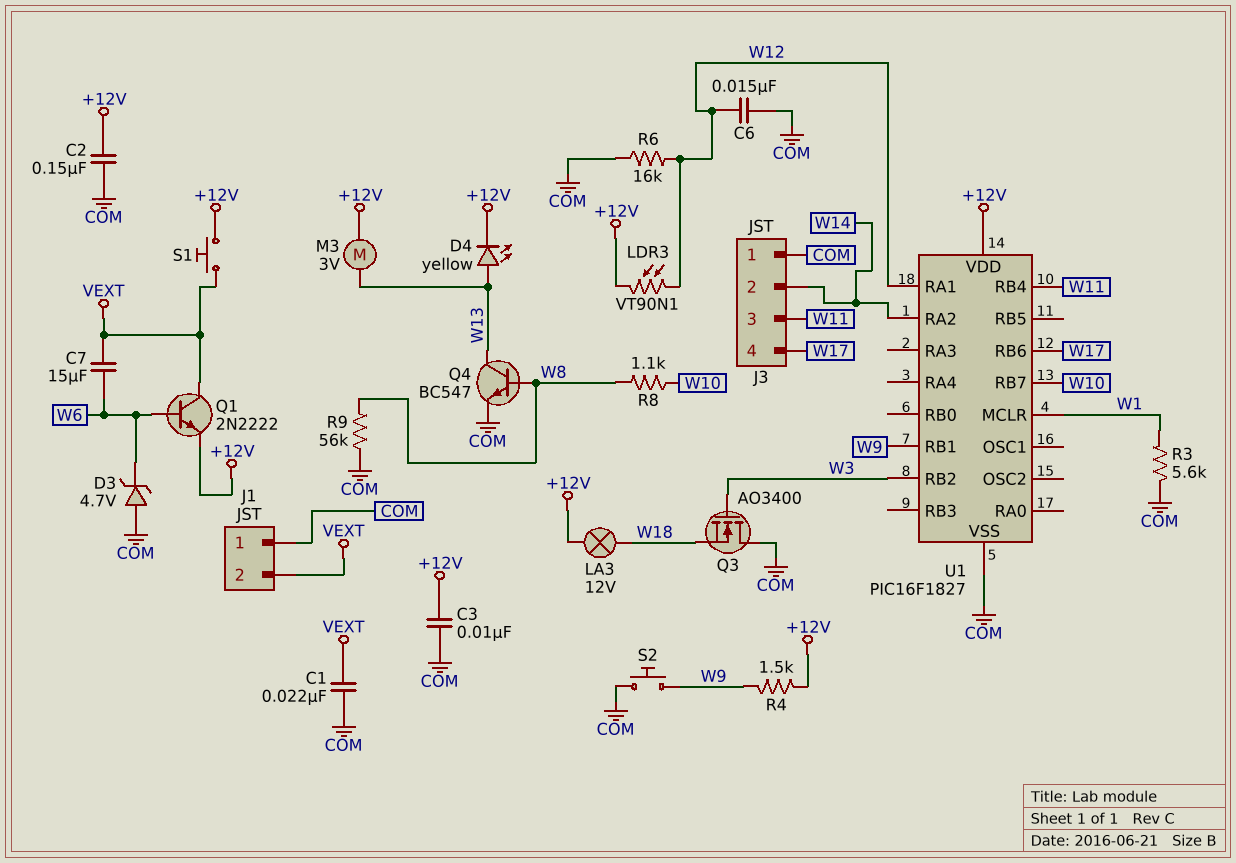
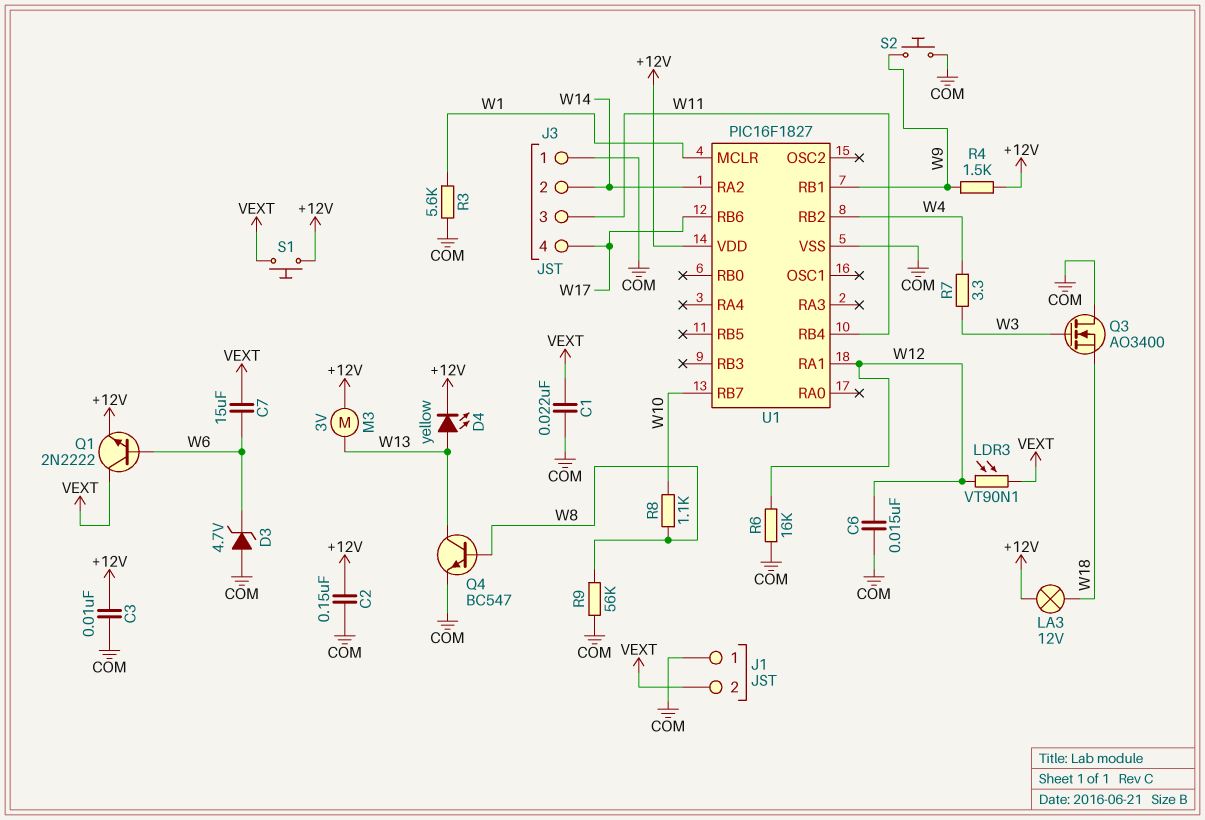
LDR3: VT90N1 (+12V, W12) -> VT90N1 (VEXT, W12)
R7: none -> 3.3 (W3, W4)
U1 pin RB2: W3 -> W4

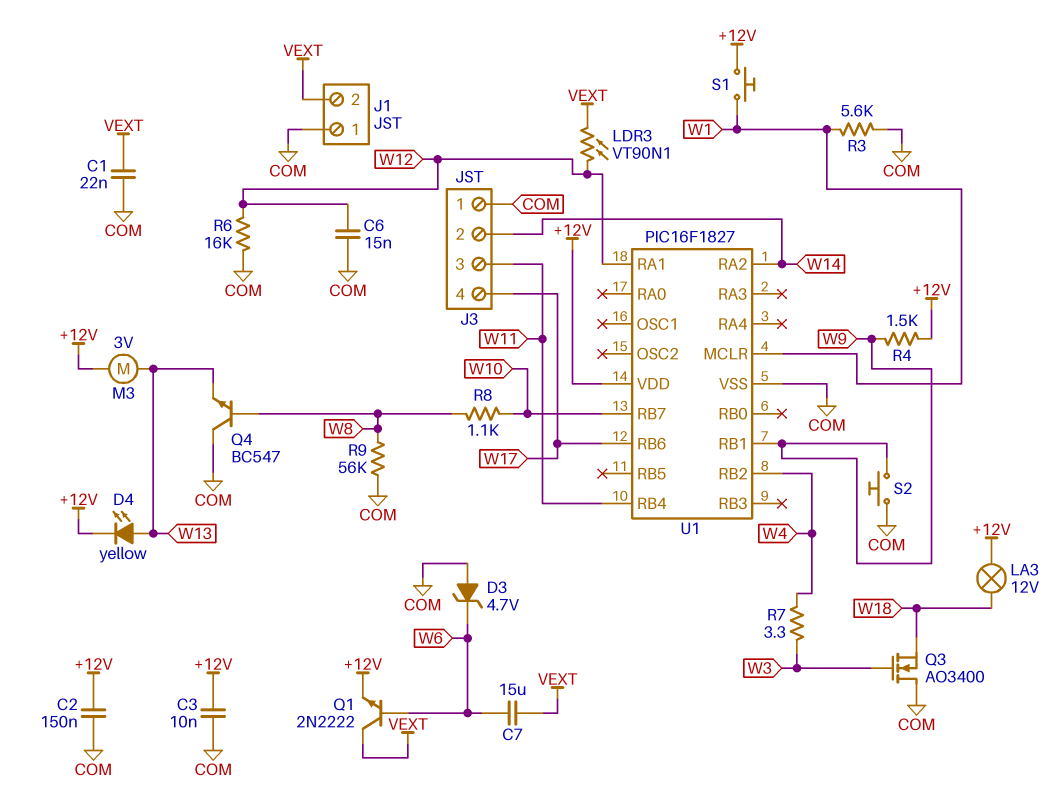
Q4: NPN BC547 (B W8, C W13, E COM) -> NPN BC547 (B W8, C COM, E W13)
S1: button (+12V, VEXT) -> button (+12V, W1)

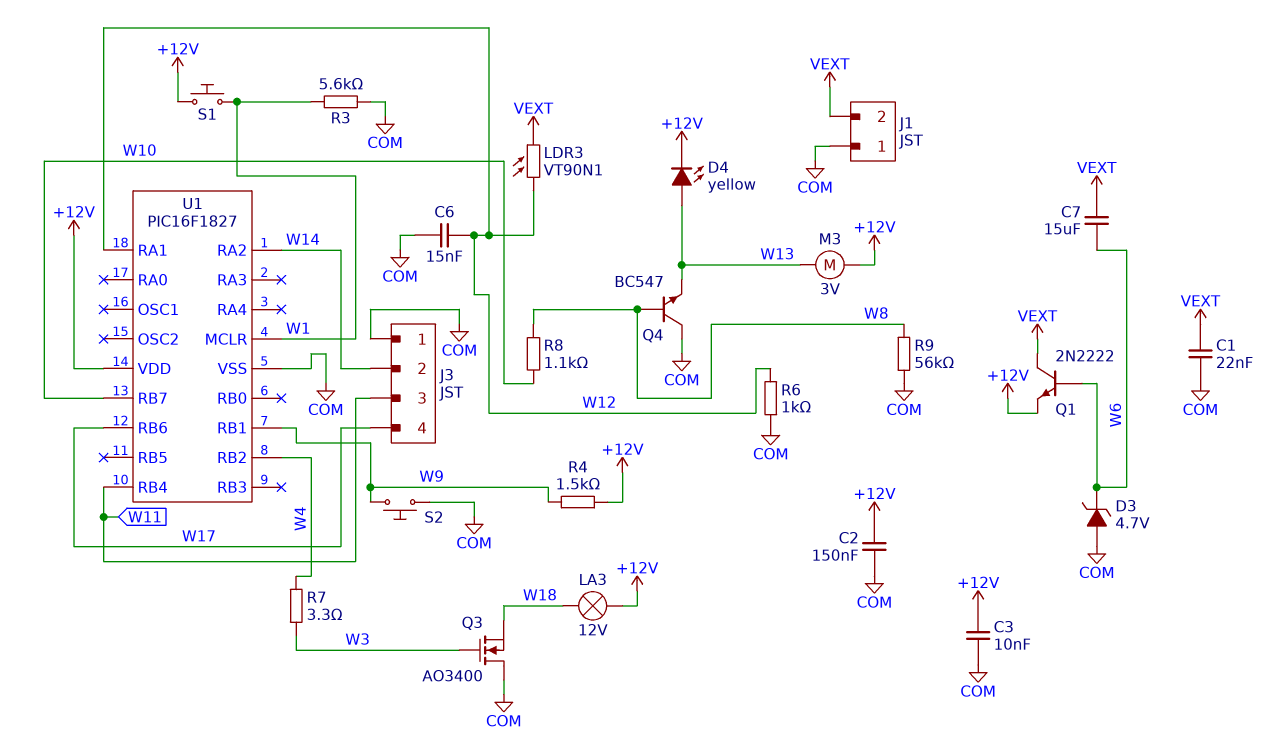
R6: 16k (COM, W12) -> 1k (COM, W12)

